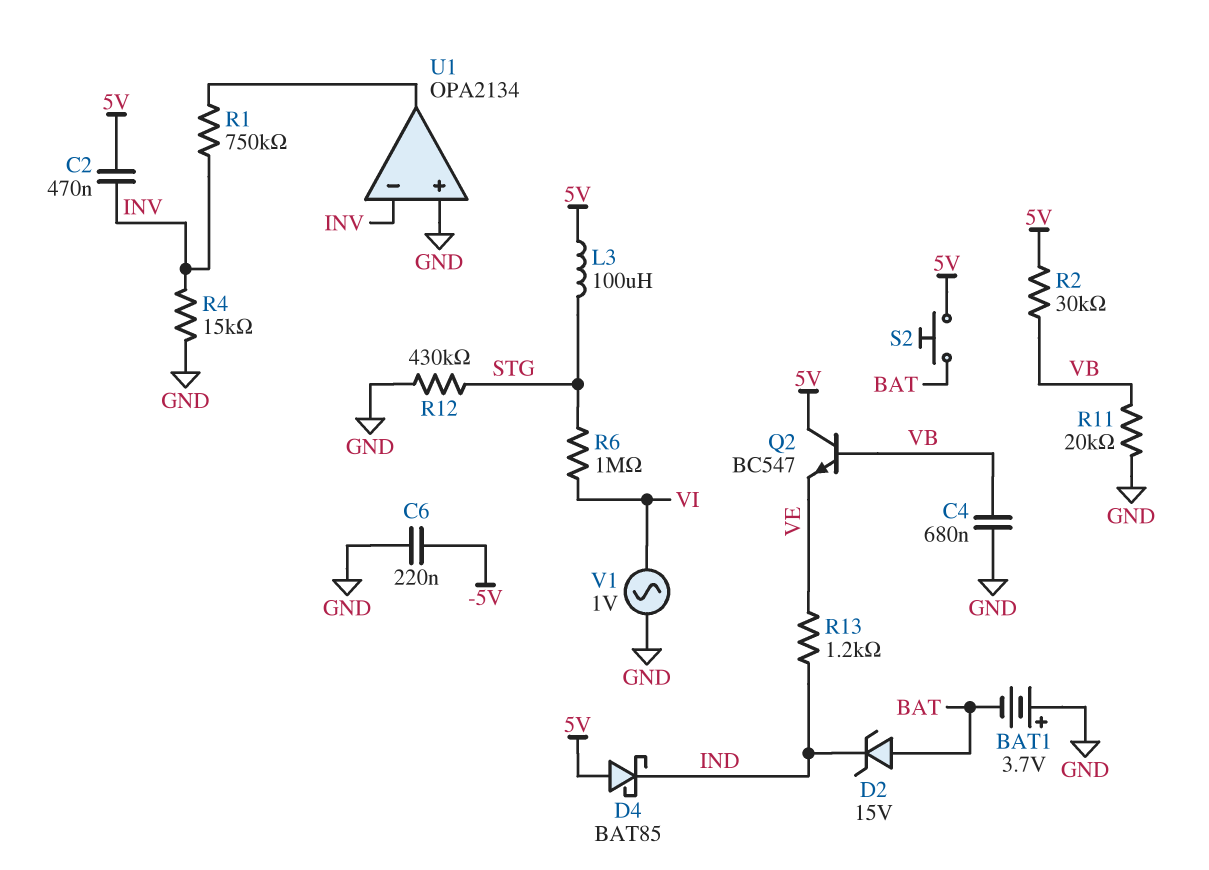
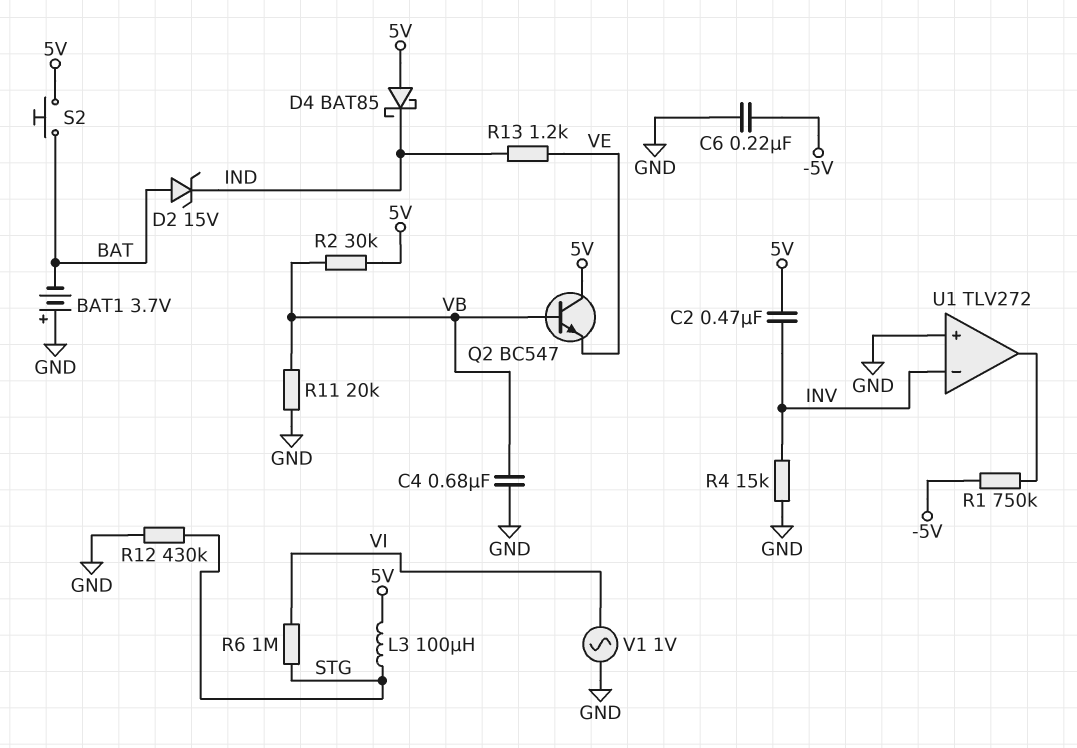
R1: 750k (INV, U1/out) -> 750k (-5V, U1/out)
U1: OPA2134 -> TLV272

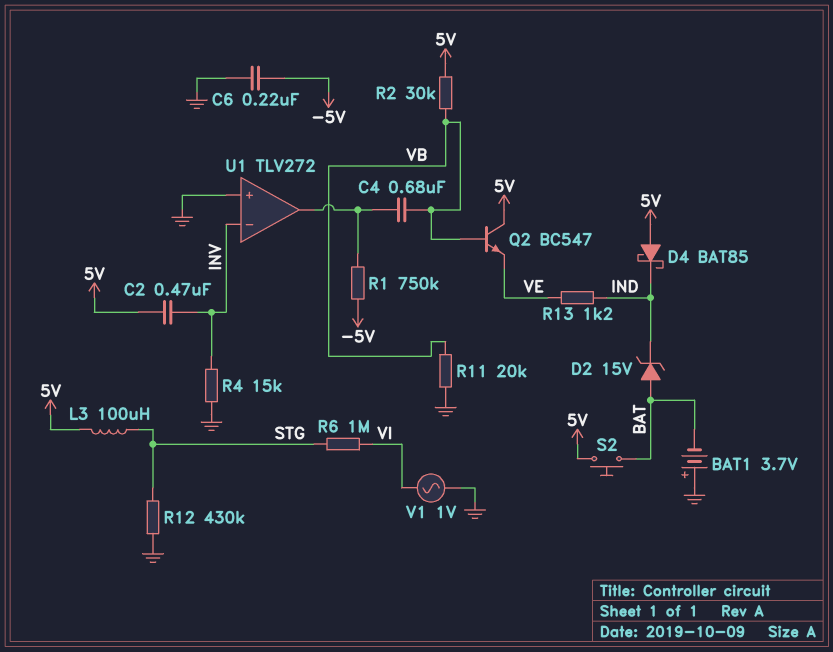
C4: 680nF (GND, VB) -> 680nF (U1/out, VB)

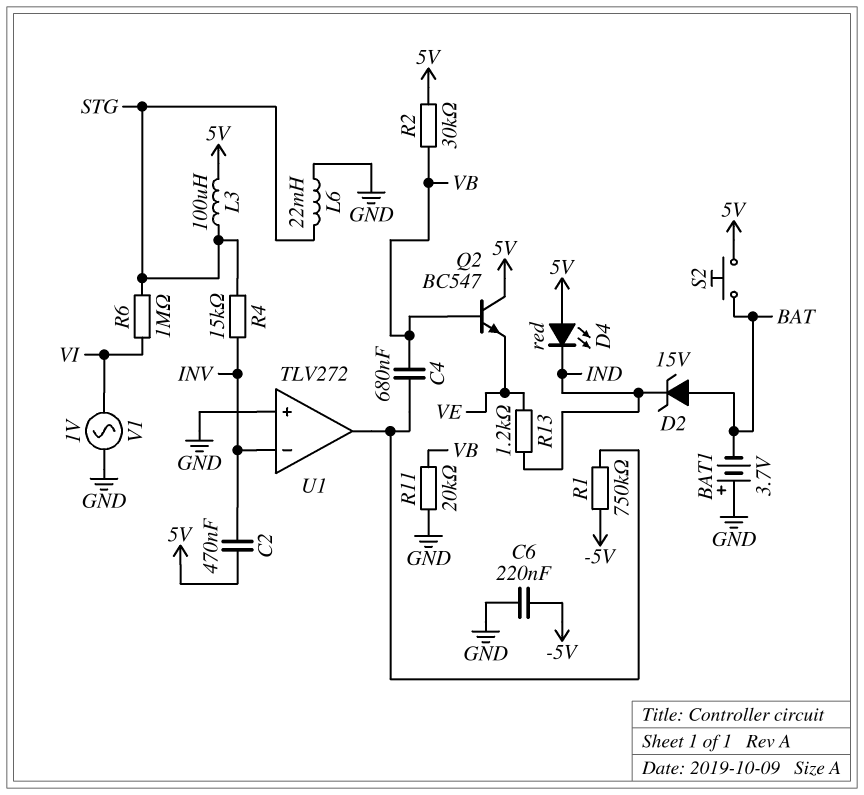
D4: schottky BAT85 (A 5V, K IND) -> LED red (A 5V, K IND)
L6: none -> 22mH (GND, STG)
R4: 15k (GND, INV) -> 15k (INV, STG)
R12: 430k (GND, STG) -> none

